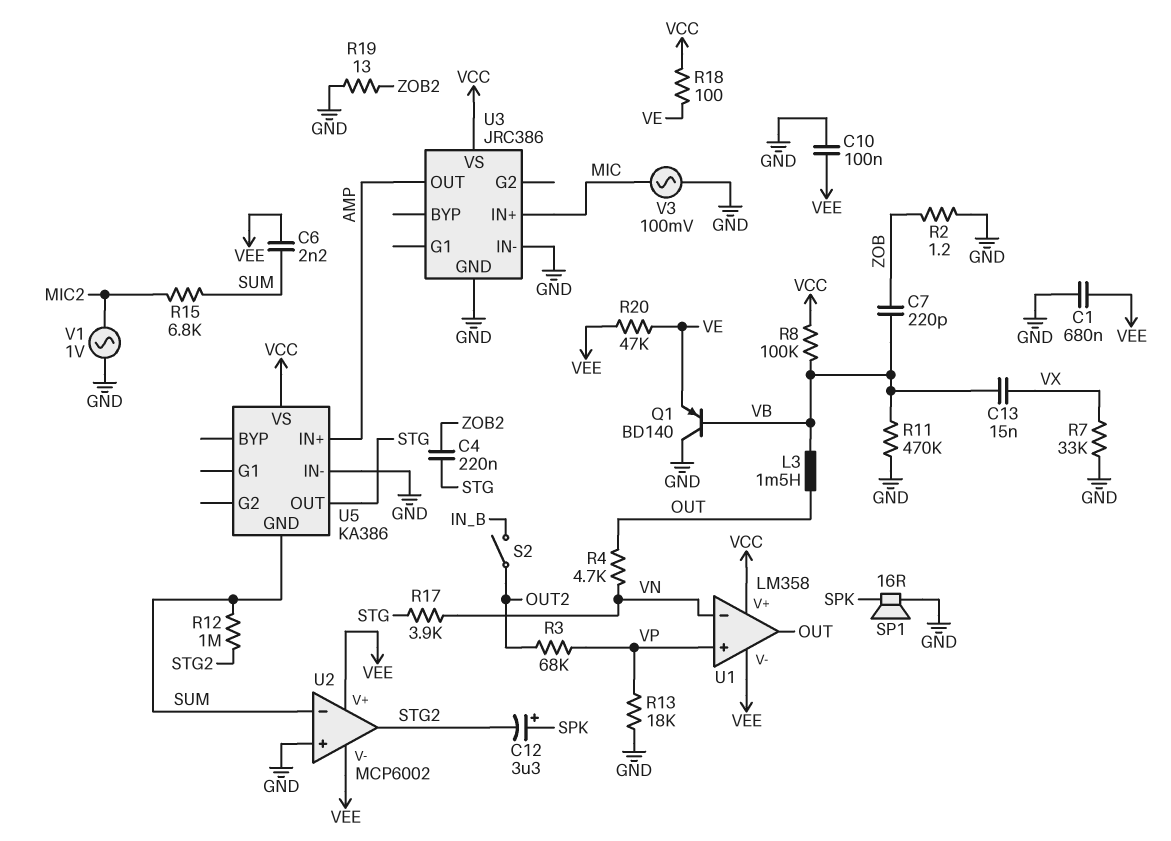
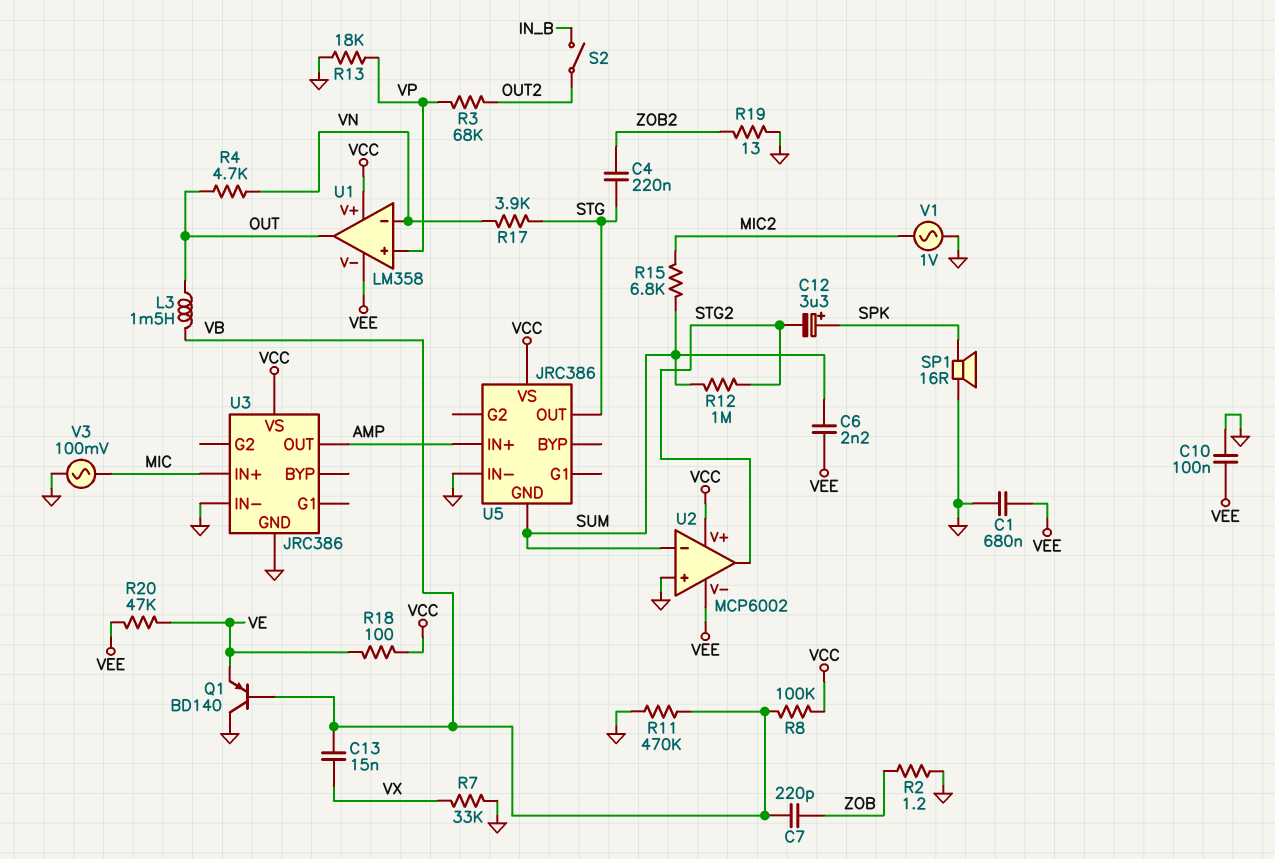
U2 pin V+: VEE -> VCC
U5: KA386 -> JRC386

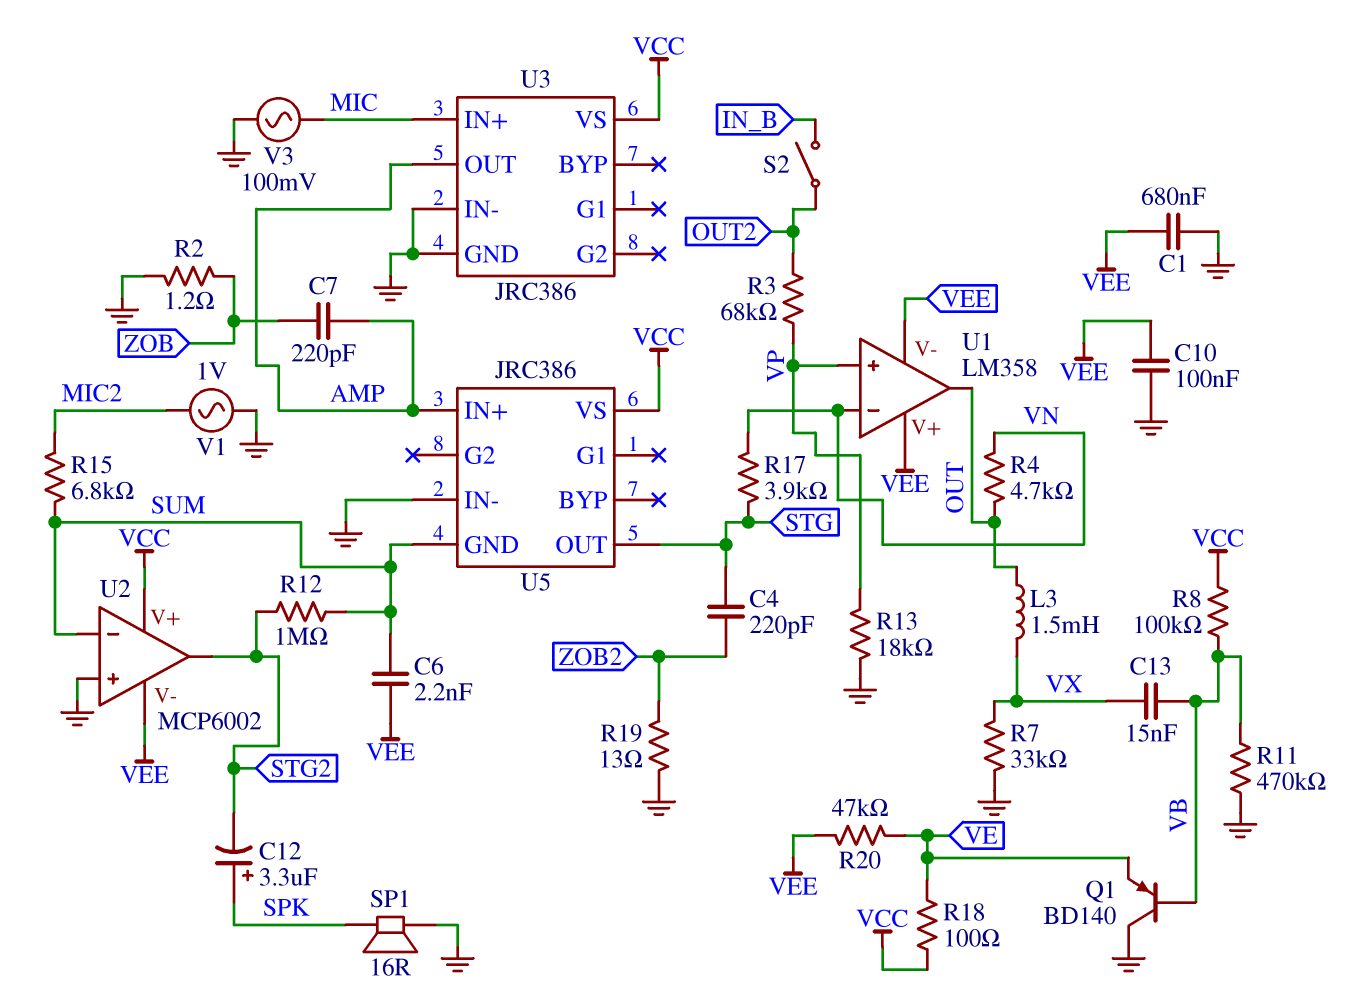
C4: 220nF (STG, ZOB2) -> 220pF (STG, ZOB2)
C7: 220pF (VB, ZOB) -> 220pF (AMP, ZOB)
L3: 1.5mH (OUT, VB) -> 1.5mH (OUT, VX)
U1 pin V+: VCC -> VEE

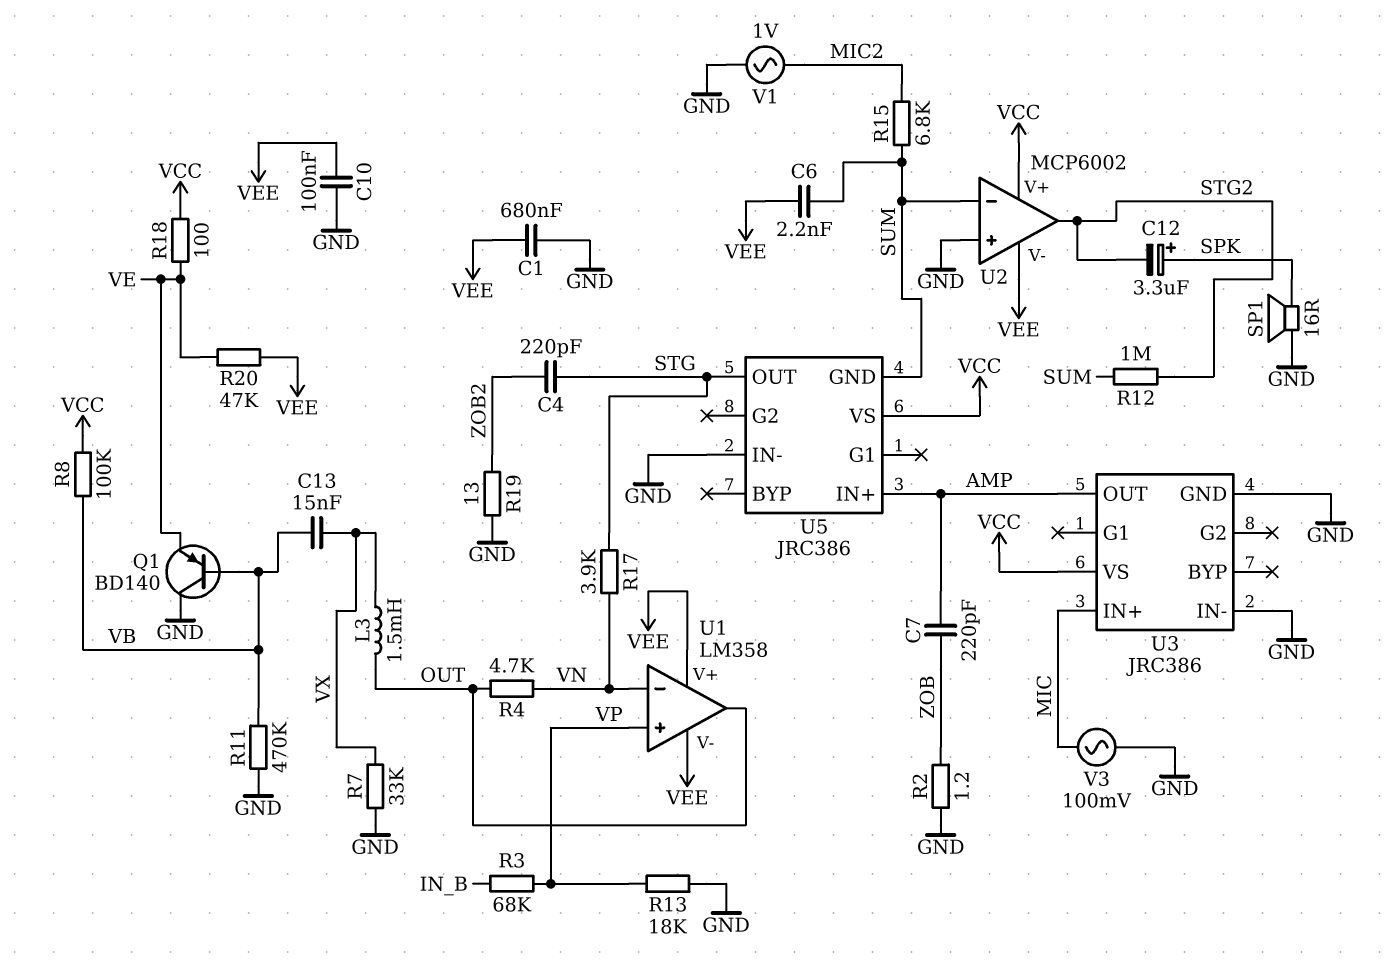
R3: 68k (OUT2, VP) -> 68k (IN_B, VP)
S2: switch (IN_B, OUT2) -> none

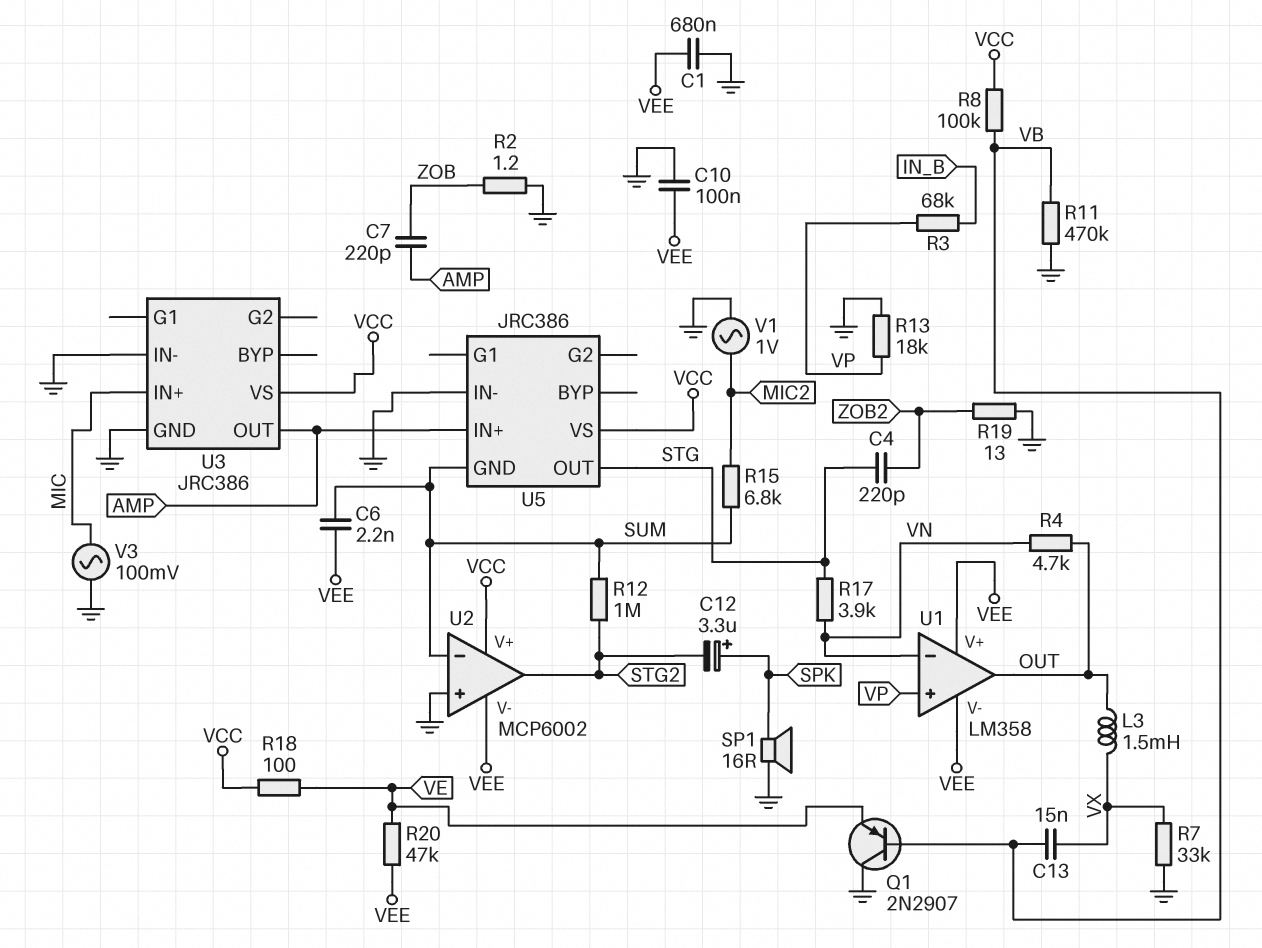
Q1: PNP BD140 (B VB, C GND, E VE) -> PNP 2N2907 (B VB, C GND, E VE)

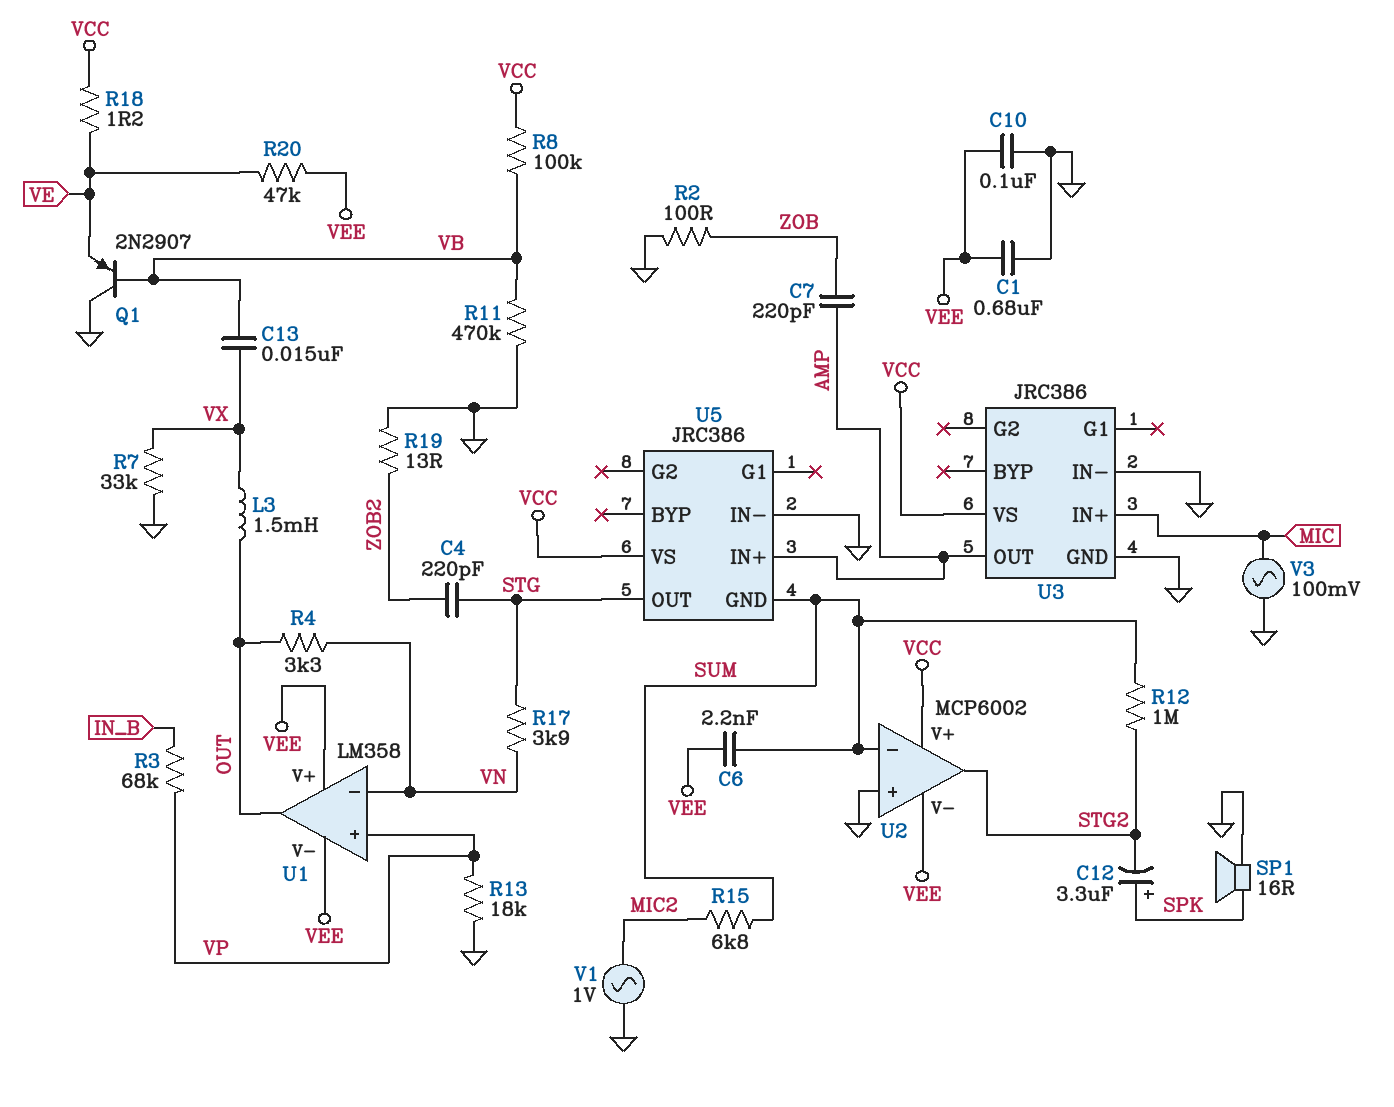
R2: 1.2 (GND, ZOB) -> 100 (GND, ZOB)
R4: 4.7k (OUT, VN) -> 3.3k (OUT, VN)
R18: 100 (VCC, VE) -> 1.2 (VCC, VE)

